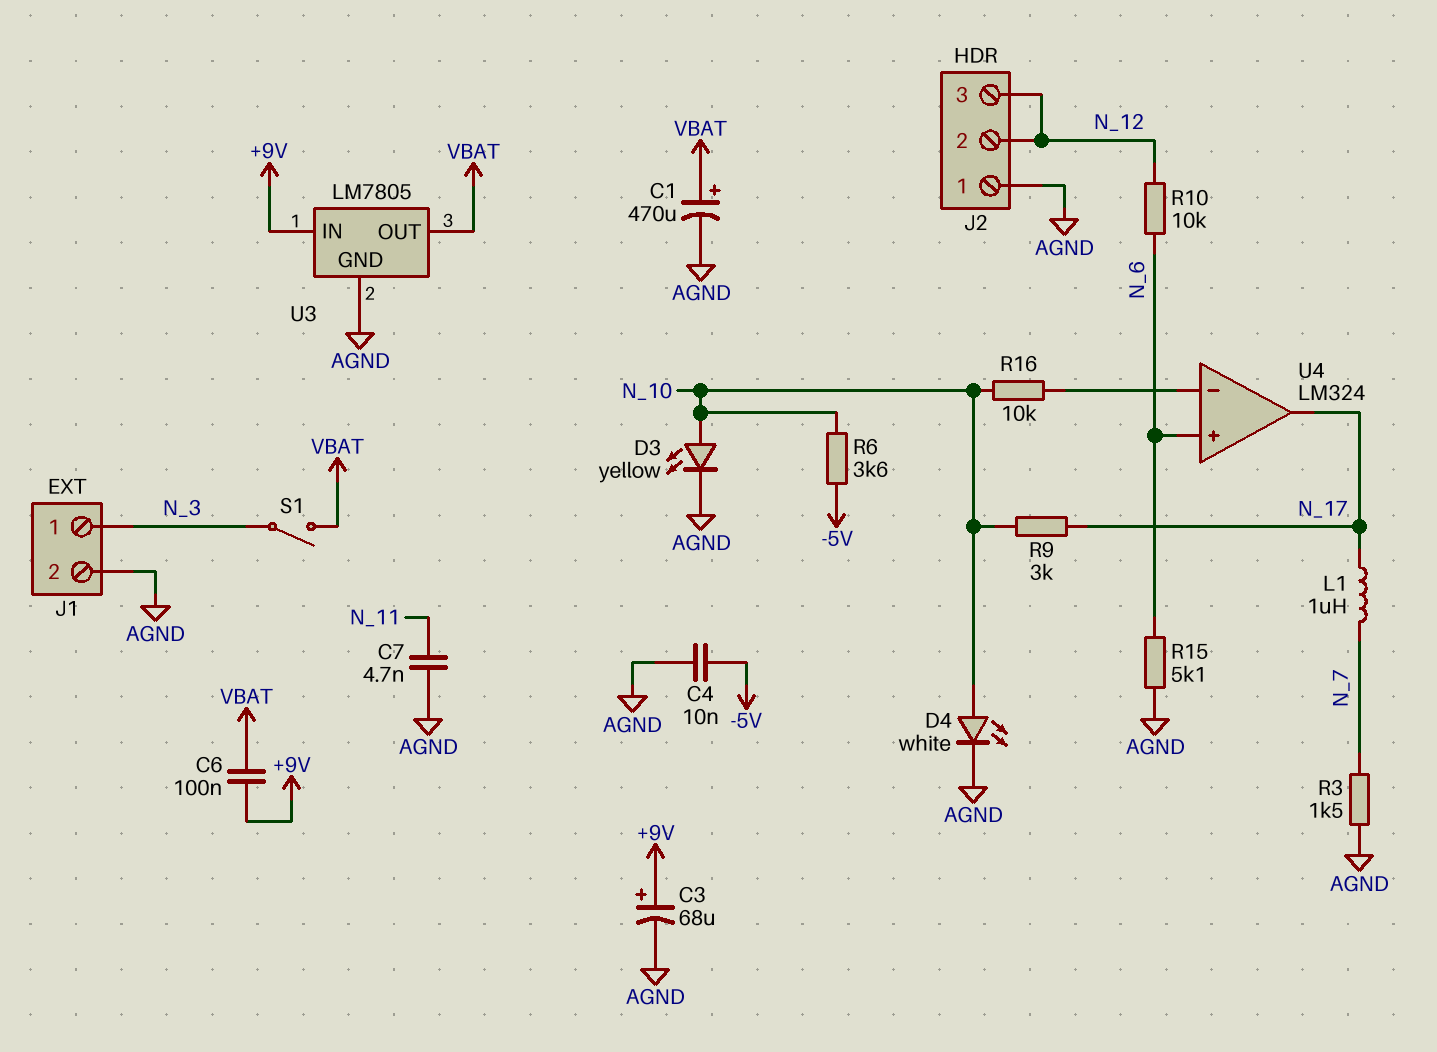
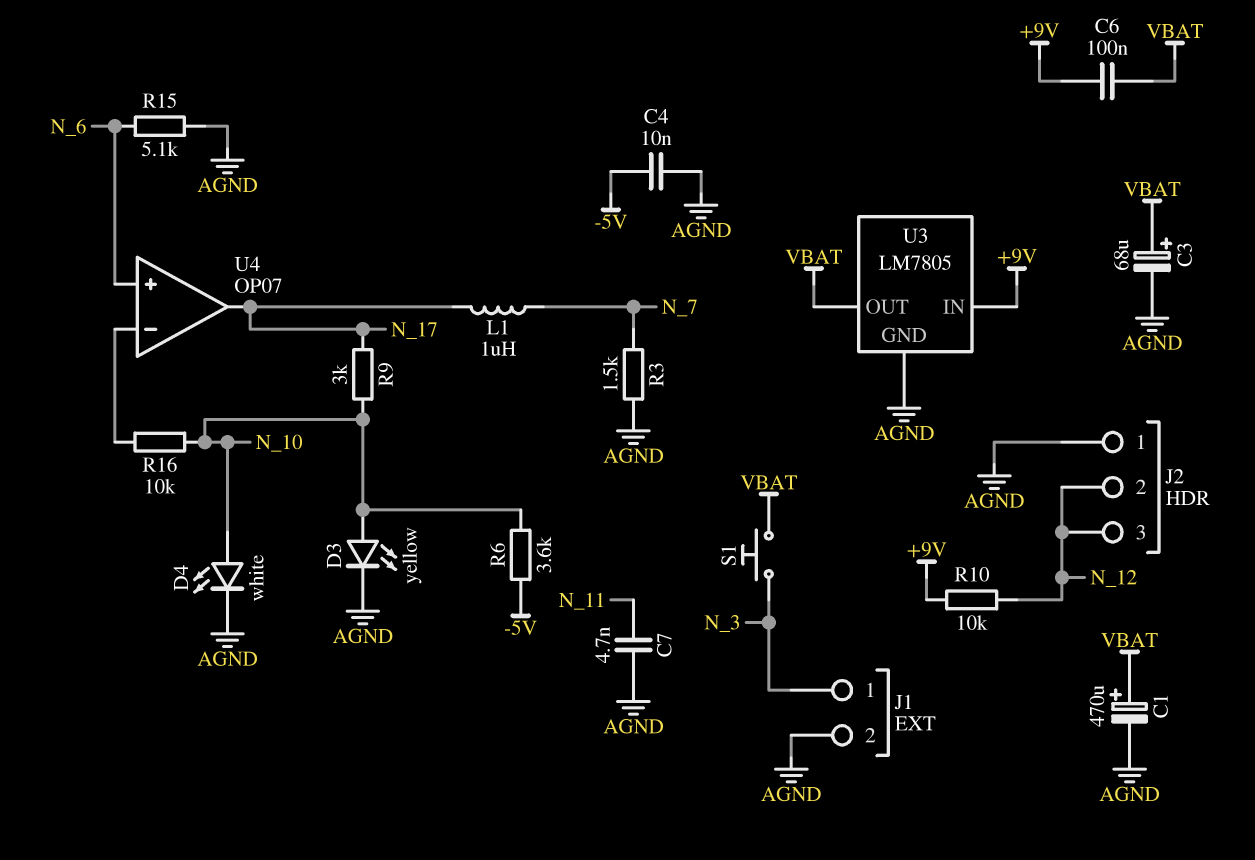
C3: 68uF (plus +9V, minus AGND) -> 68uF (plus VBAT, minus AGND)
R10: 10k (N_6, N_12) -> 10k (+9V, N_12)
S1: switch (N_3, VBAT) -> button (N_3, VBAT)
U4: LM324 -> OP07

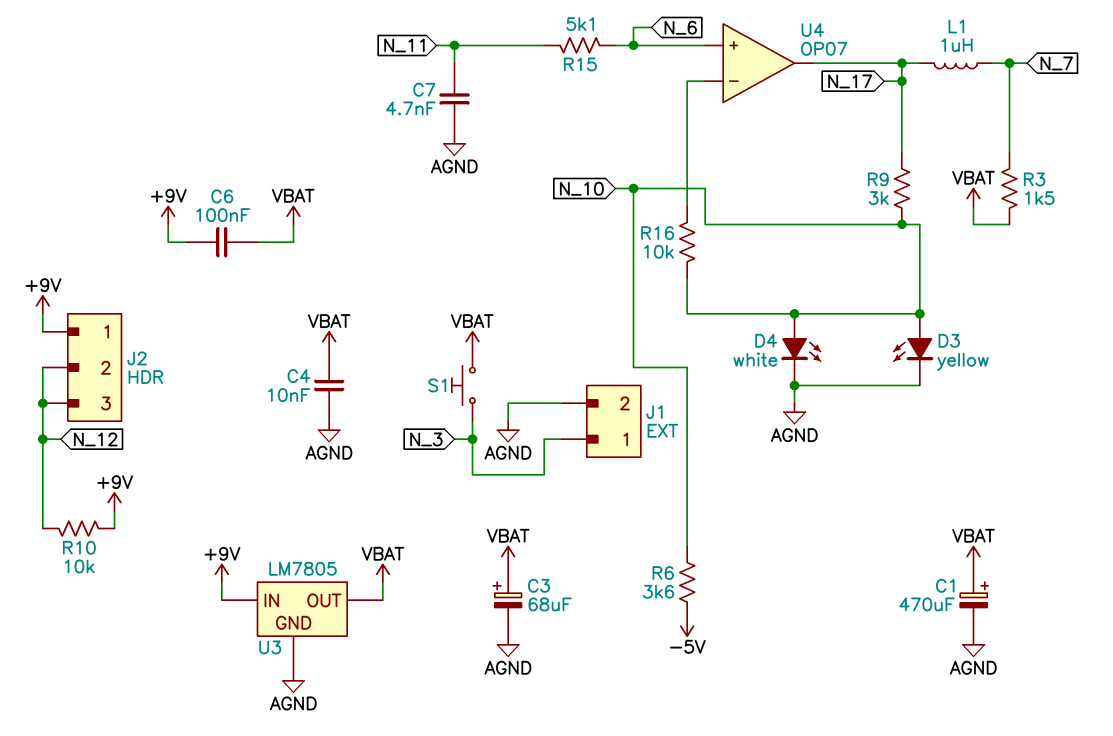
C4: 10nF (-5V, AGND) -> 10nF (AGND, VBAT)
J2 pin 1: AGND -> +9V
R3: 1.5k (AGND, N_7) -> 1.5k (N_7, VBAT)
R15: 5.1k (AGND, N_6) -> 5.1k (N_6, N_11)

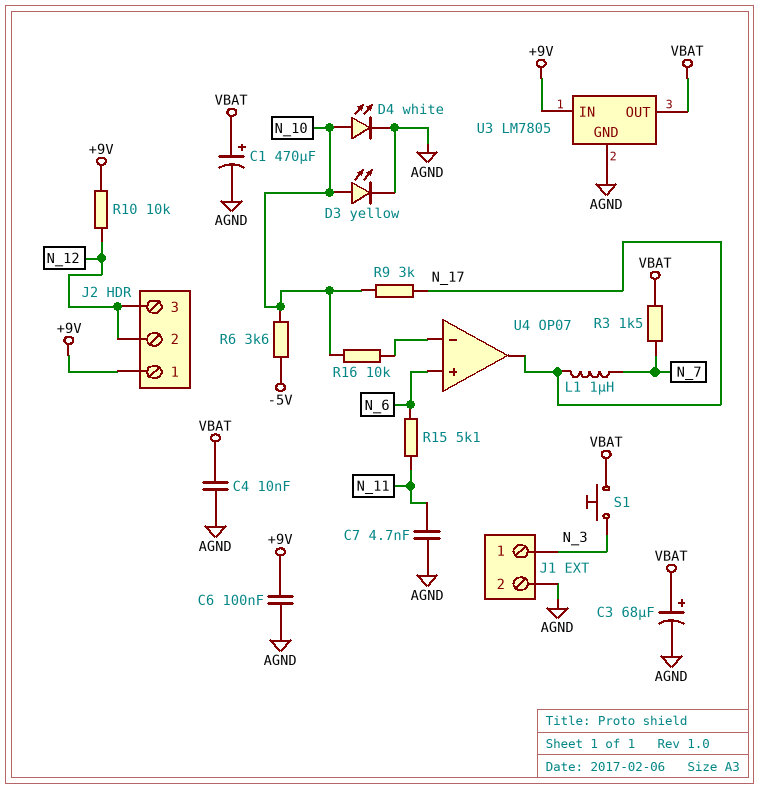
C6: 100nF (+9V, VBAT) -> 100nF (+9V, AGND)

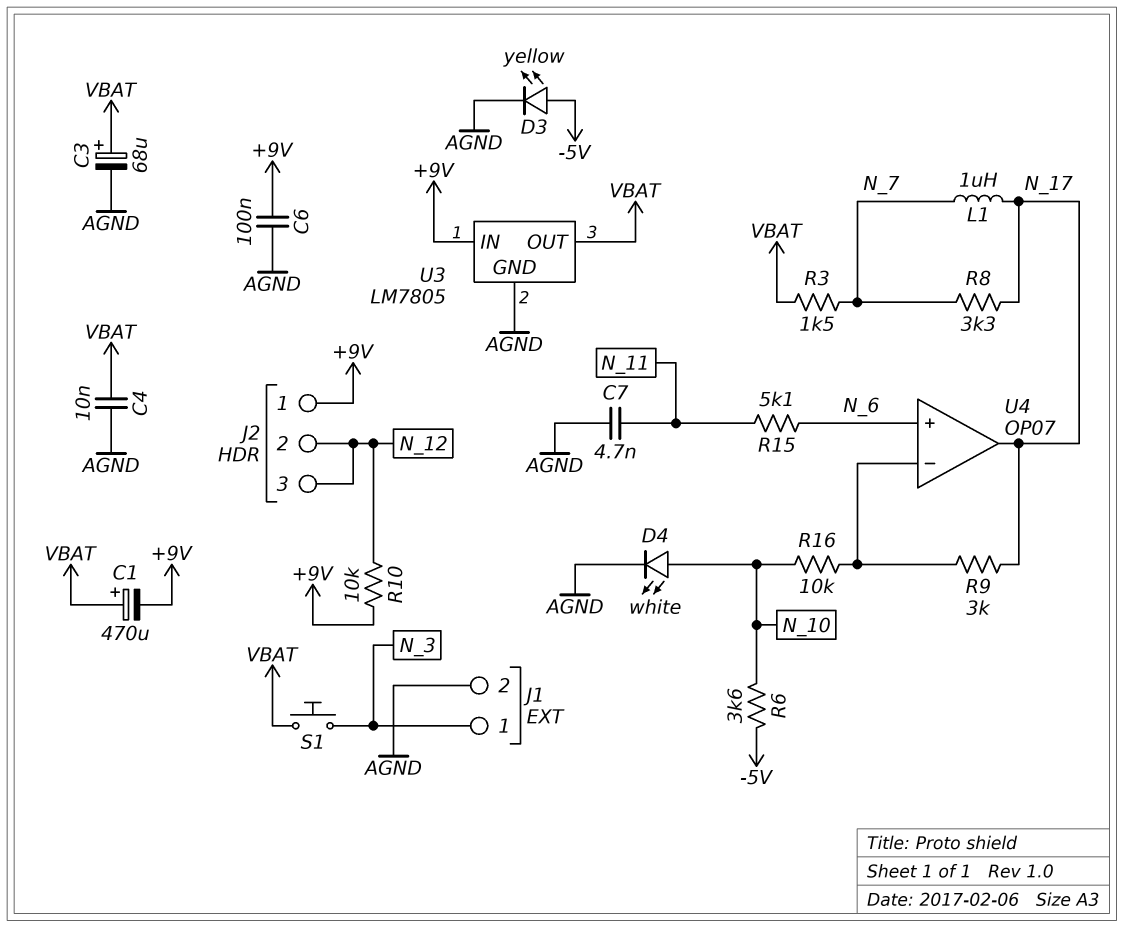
C1: 470uF (plus VBAT, minus AGND) -> 470uF (plus VBAT, minus +9V)
D3: LED yellow (A N_10, K AGND) -> LED yellow (A -5V, K AGND)
R8: none -> 3.3k (N_7, N_17)
R9: 3k (N_10, N_17) -> 3k (N_17, U4/in-)

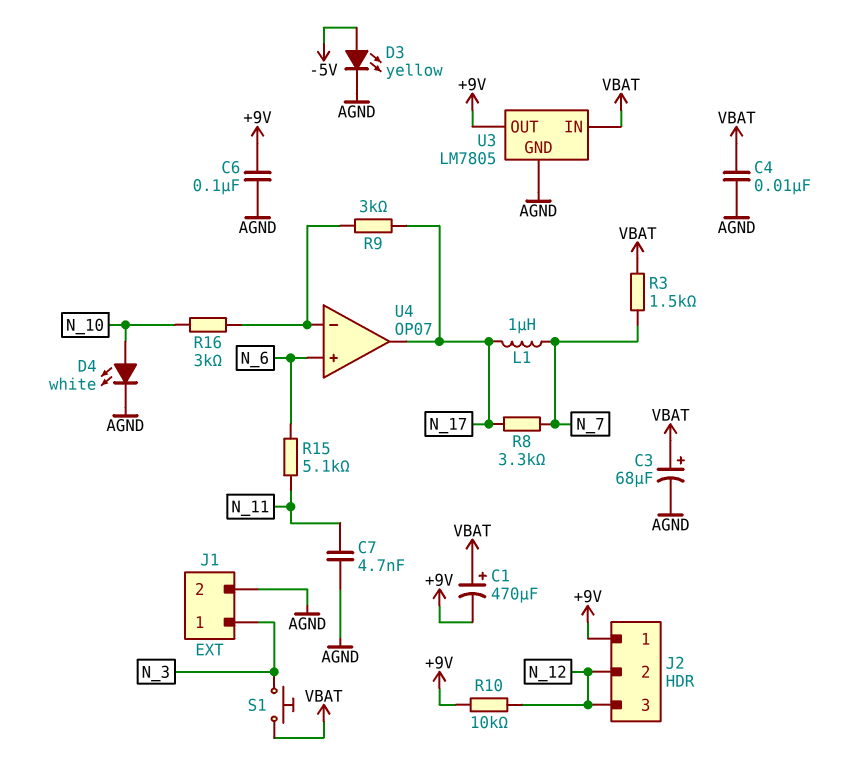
R6: 3.6k (-5V, N_10) -> none
R16: 10k (N_10, U4/in-) -> 3k (N_10, U4/in-)
U3 pin IN: +9V -> VBAT
U3 pin OUT: VBAT -> +9V

